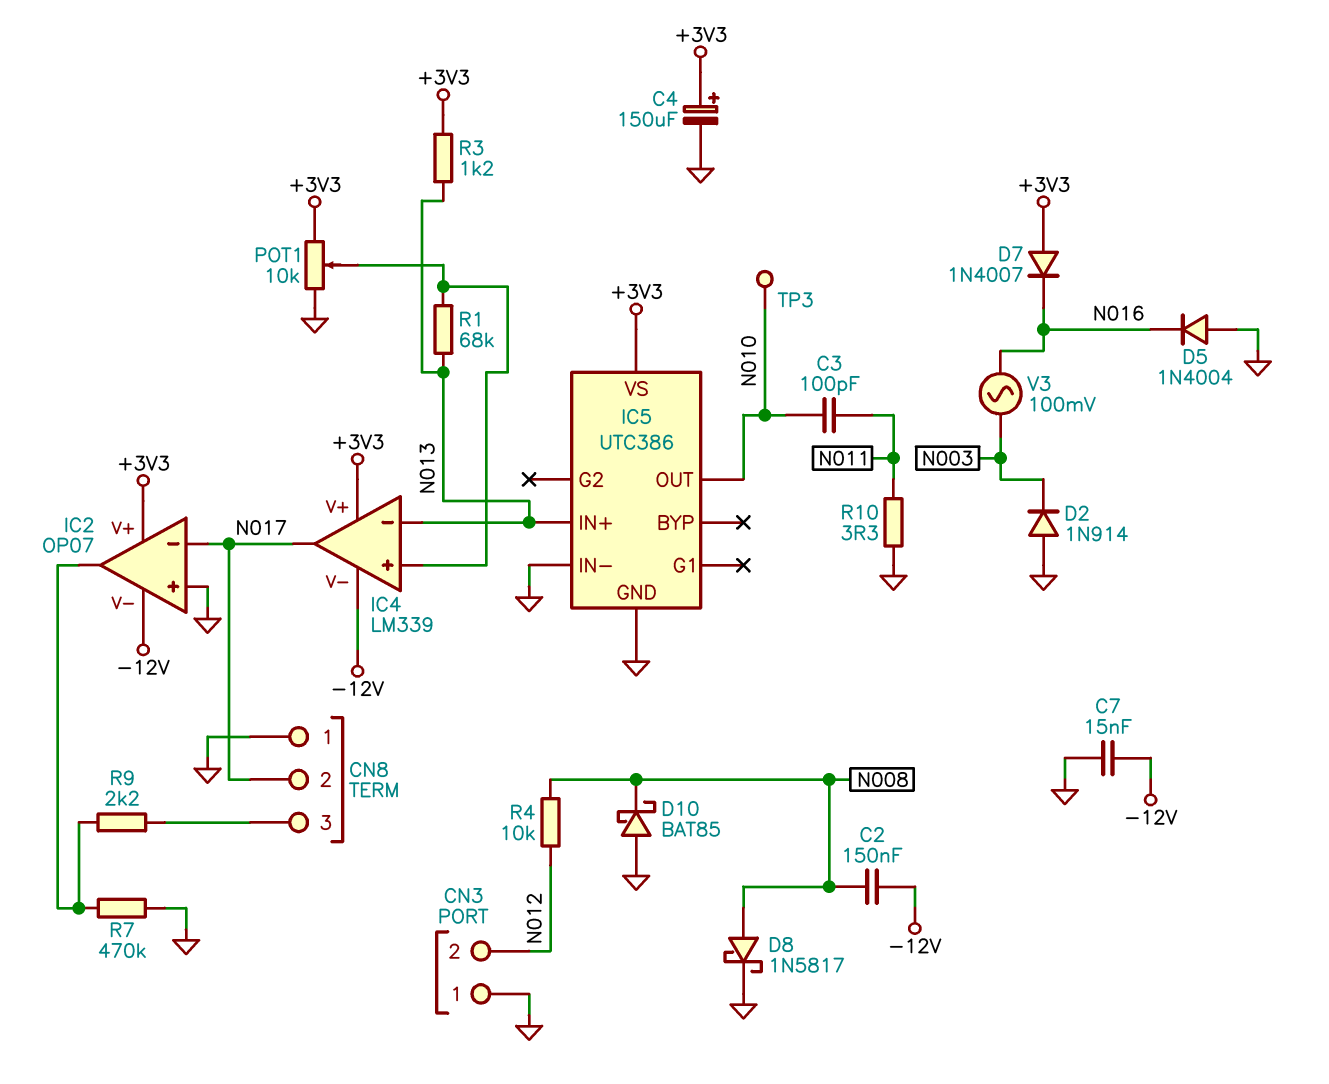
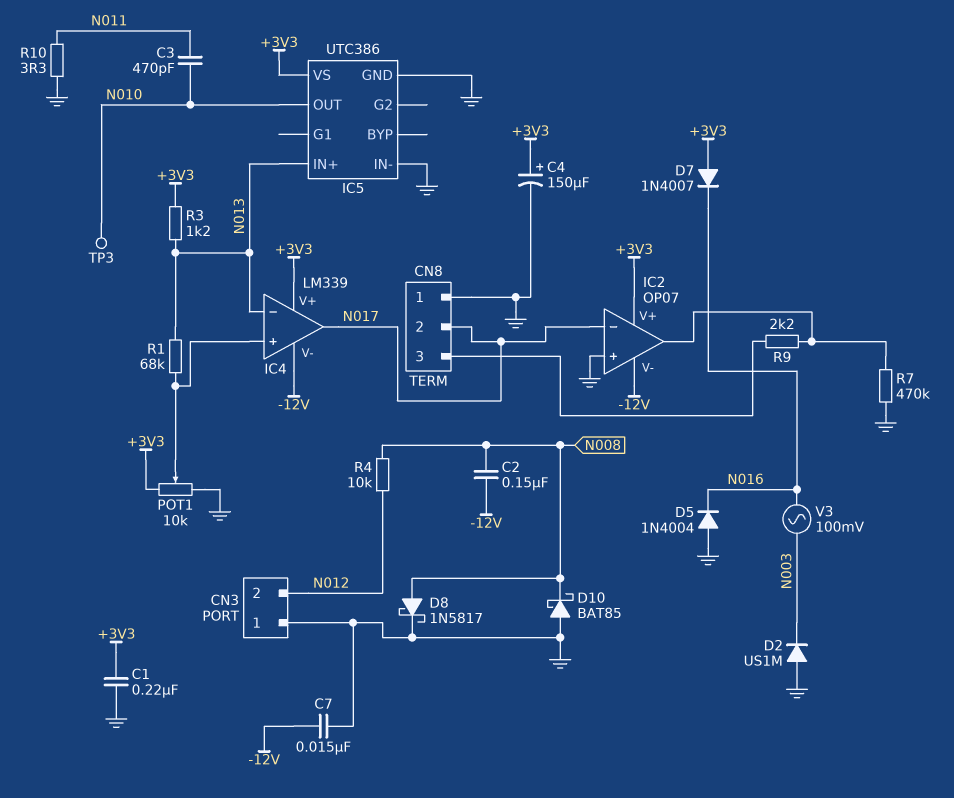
C1: none -> 220nF (+3V3, GND)
C3: 100pF (N010, N011) -> 470pF (N010, N011)
D2: diode 1N914 (A GND, K N003) -> diode US1M (A GND, K N003)

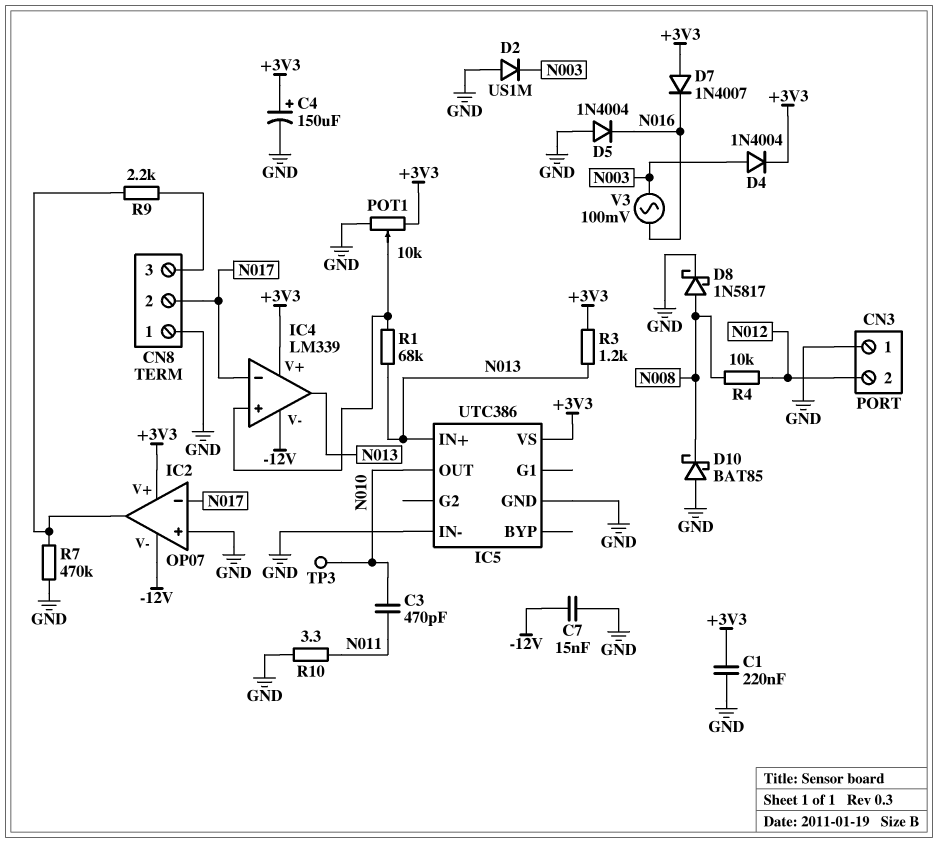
C2: 150nF (-12V, N008) -> none
D4: none -> diode 1N4004 (A N003, K +3V3)
IC4 pin in-: N013 -> N017
IC4 pin out: N017 -> N013

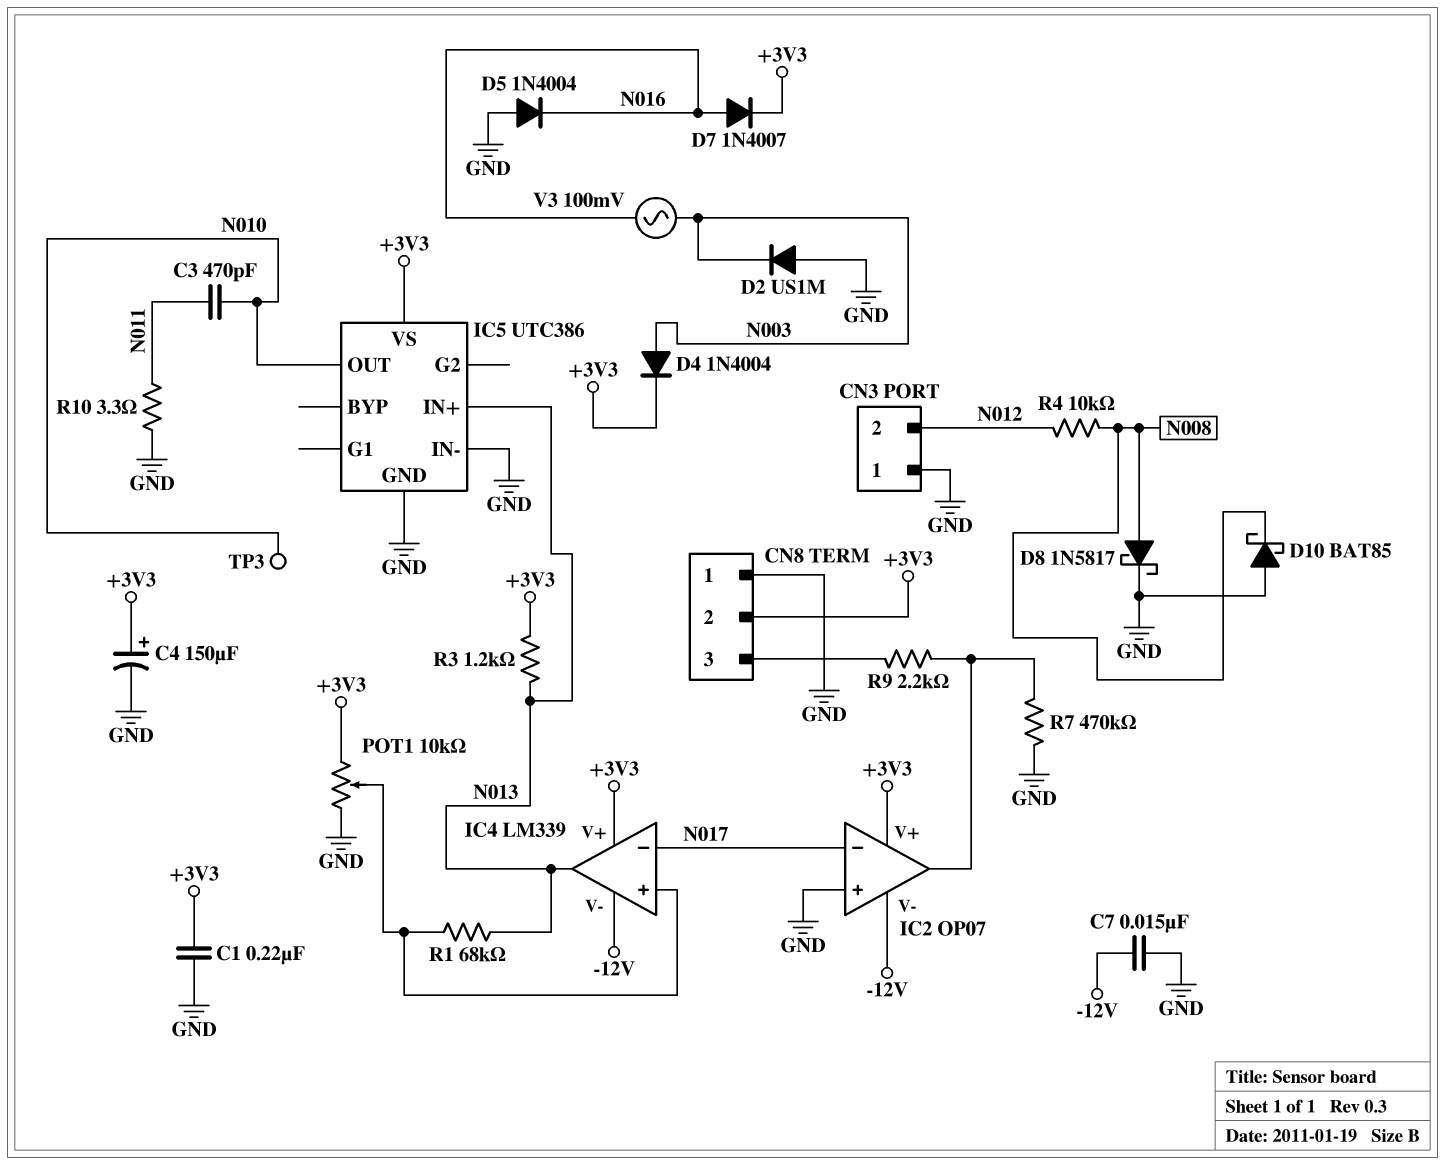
CN8 pin 2: N017 -> +3V3
D7: diode 1N4007 (A +3V3, K N016) -> diode 1N4007 (A N016, K +3V3)

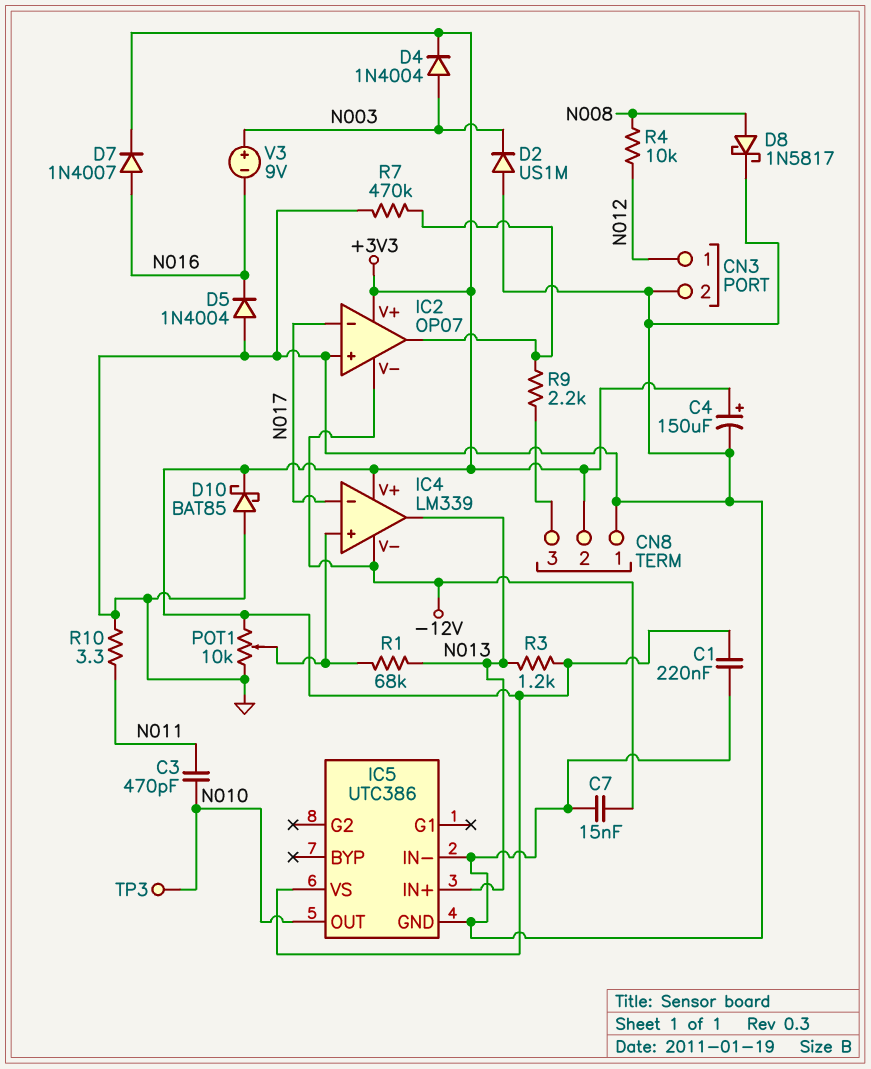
CN3 pin 1: GND -> N012
CN3 pin 2: N012 -> GND
D10: schottky BAT85 (A GND, K N008) -> schottky BAT85 (A GND, K +3V3)
V3: AC 100mV (N003, N016) -> 9V (plus N003, minus N016)

